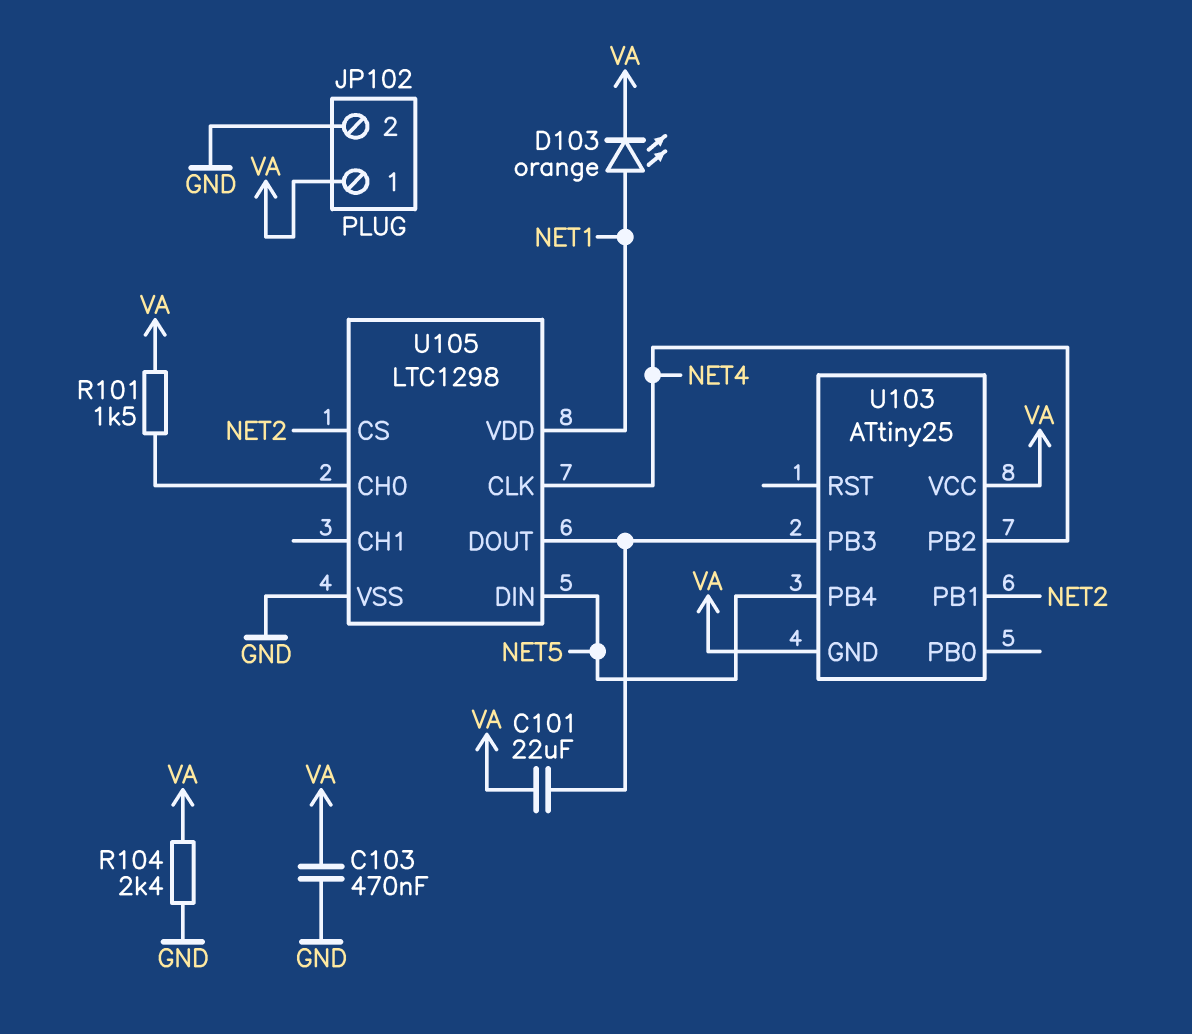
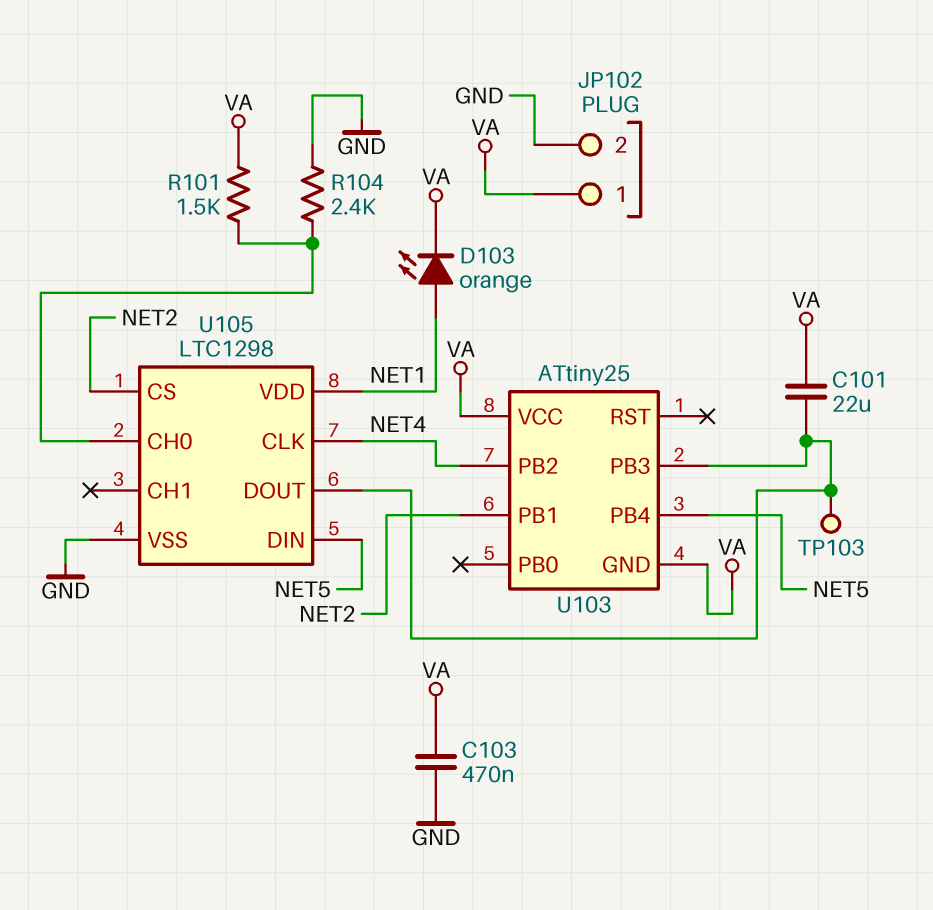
R104: 2.4k (GND, VA) -> 2.4k (GND, U105/CH0)
TP103: none -> test point (U103/PB3)

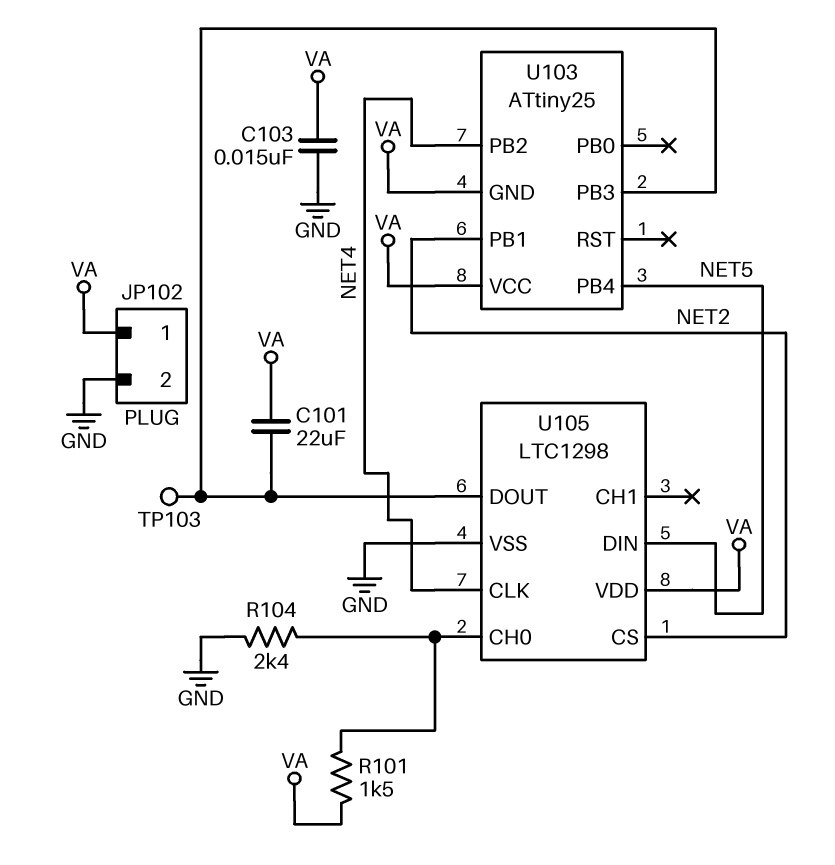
C103: 470nF (GND, VA) -> 15nF (GND, VA)
D103: LED orange (A NET1, K VA) -> none
U105 pin VDD: NET1 -> VA

